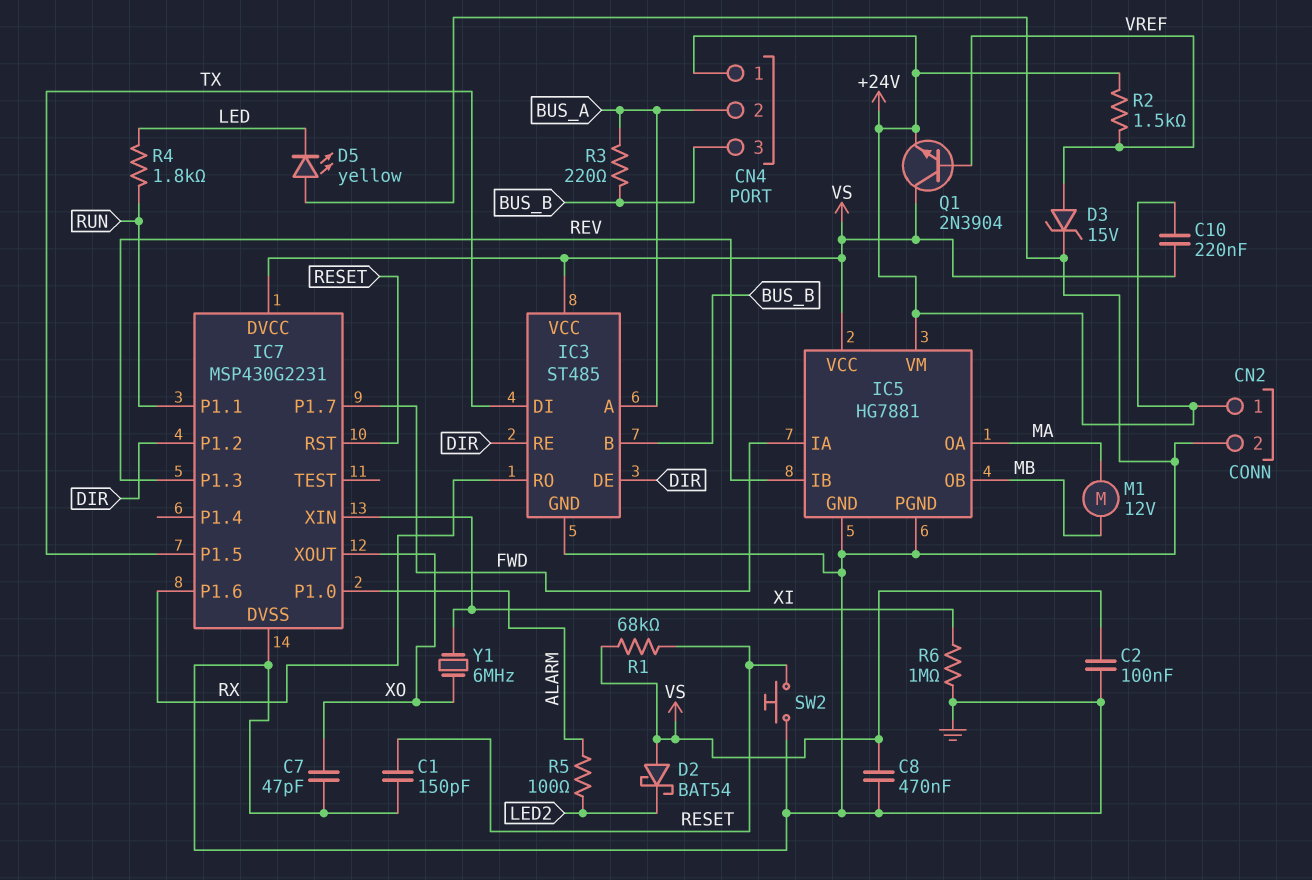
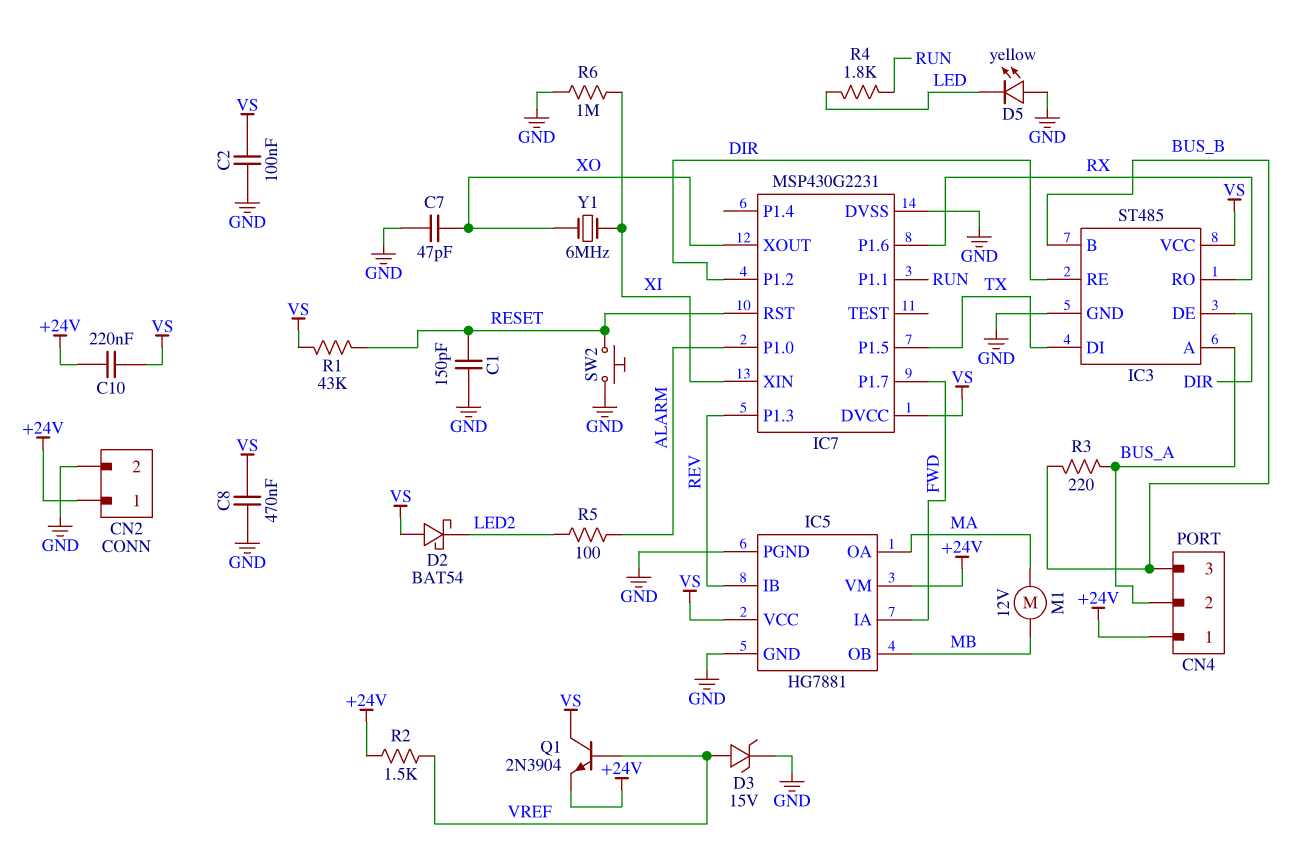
R1: 68k (RESET, VS) -> 43k (RESET, VS)

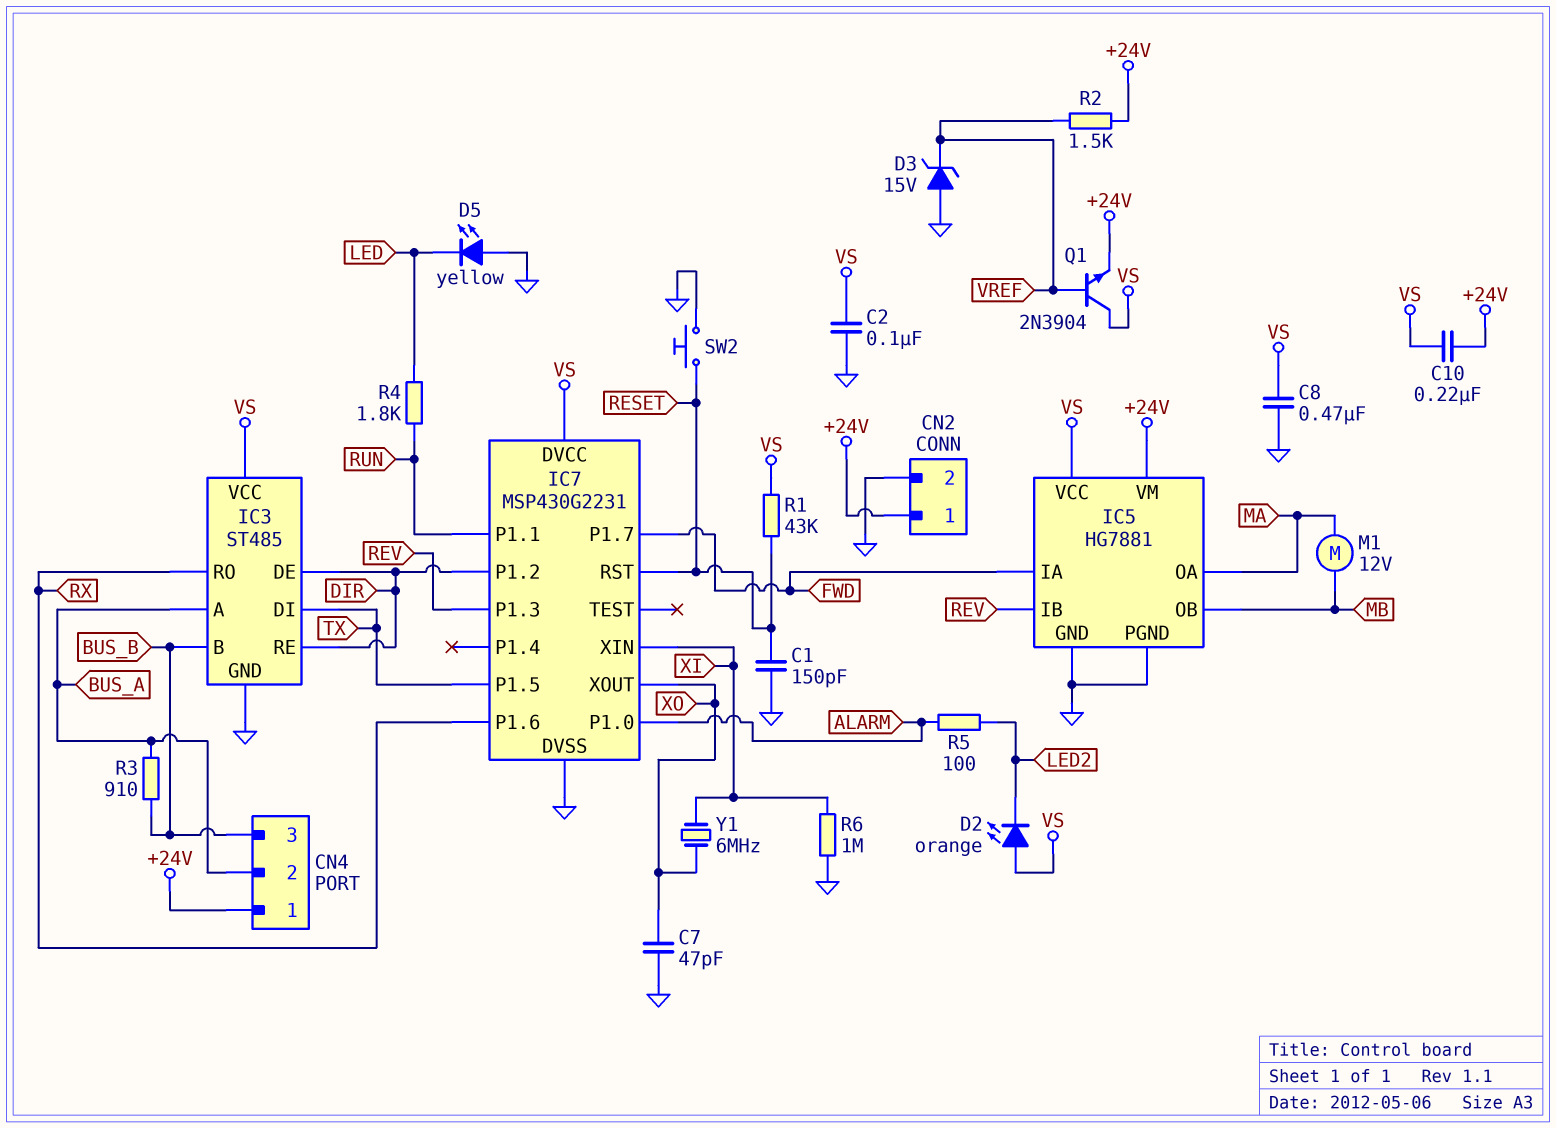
D2: schottky BAT54 (A VS, K LED2) -> LED orange (A VS, K LED2)
D3: zener 15V (A VREF, K GND) -> zener 15V (A GND, K VREF)
R3: 220 (BUS_A, BUS_B) -> 910 (BUS_A, BUS_B)

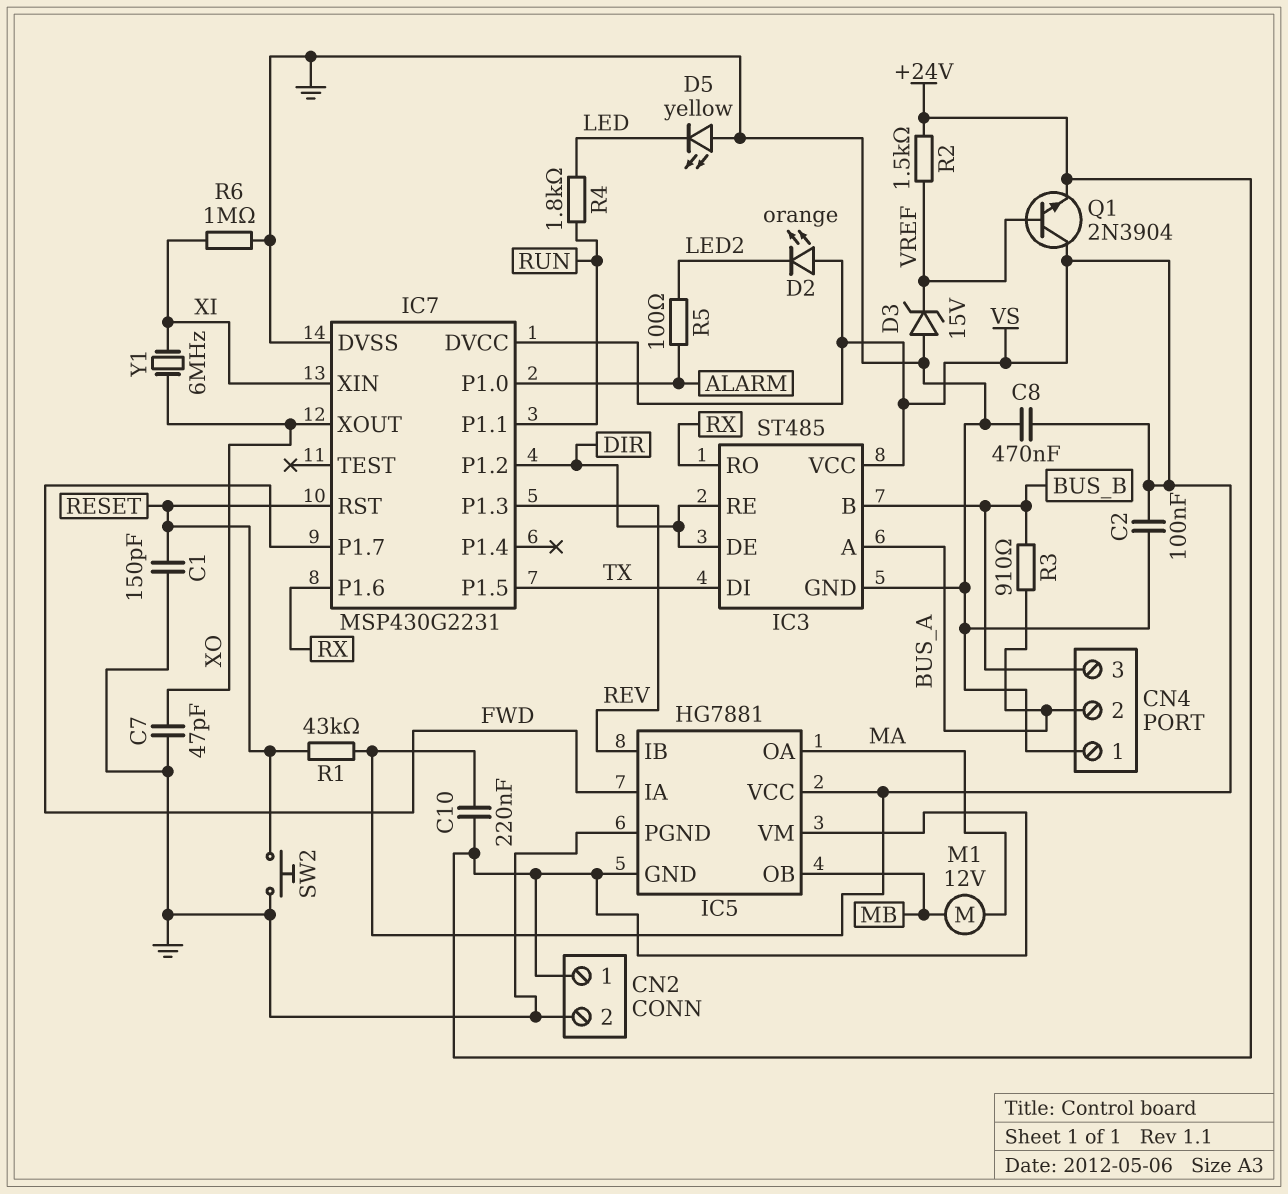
CN4 pin 1: +24V -> GND
IC5 pin GND: GND -> +24V

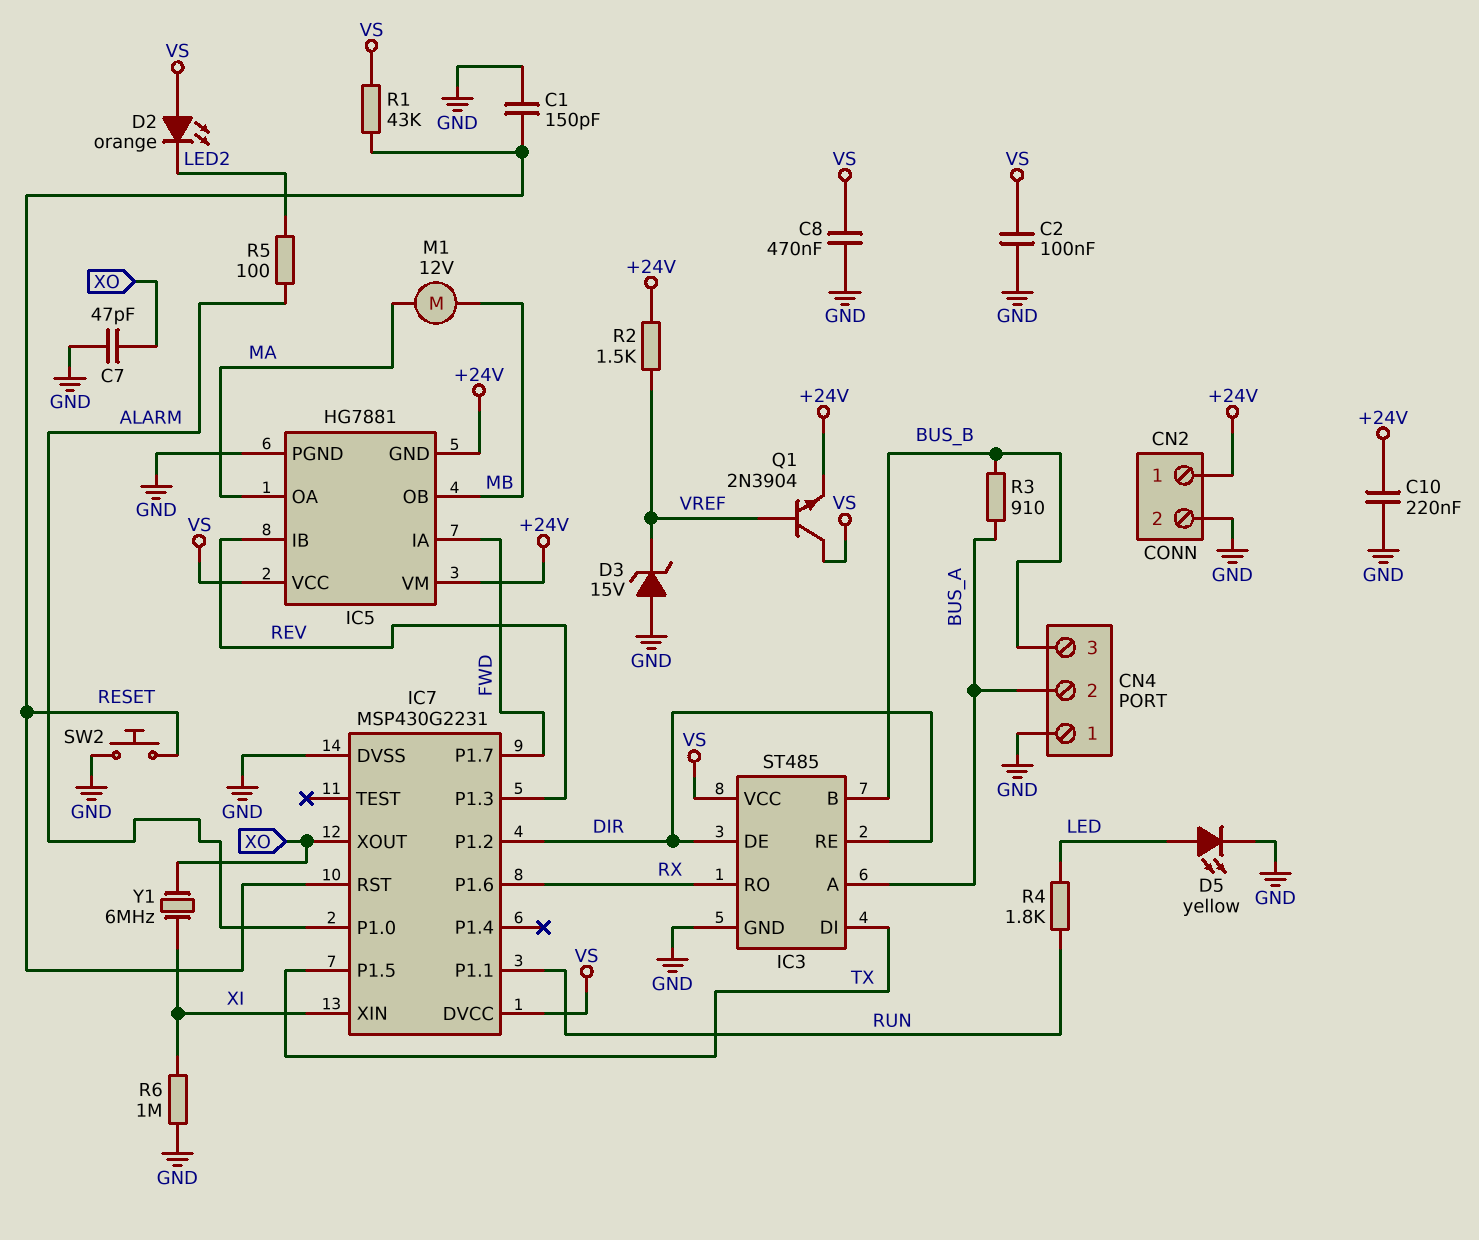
C10: 220nF (+24V, VS) -> 220nF (+24V, GND)
D5: LED yellow (A GND, K LED) -> LED yellow (A LED, K GND)

